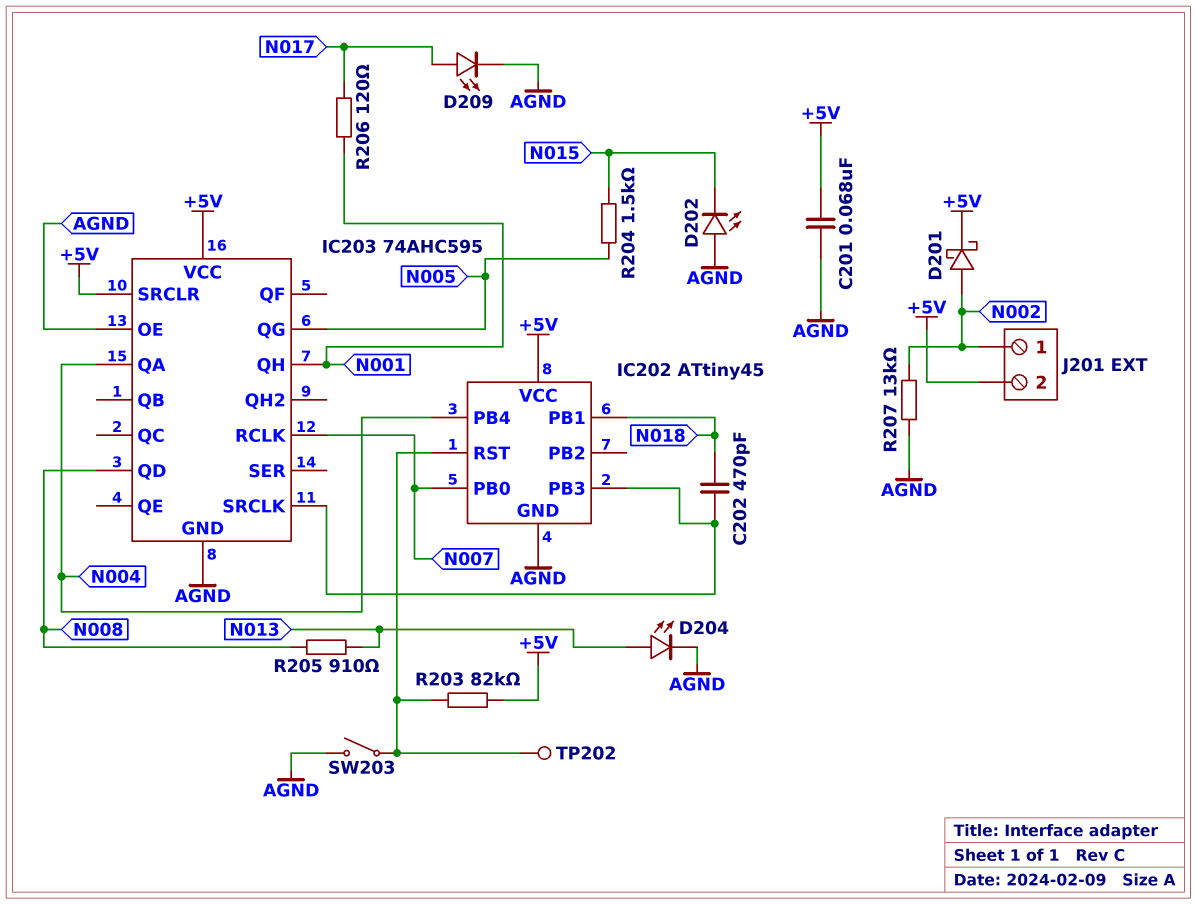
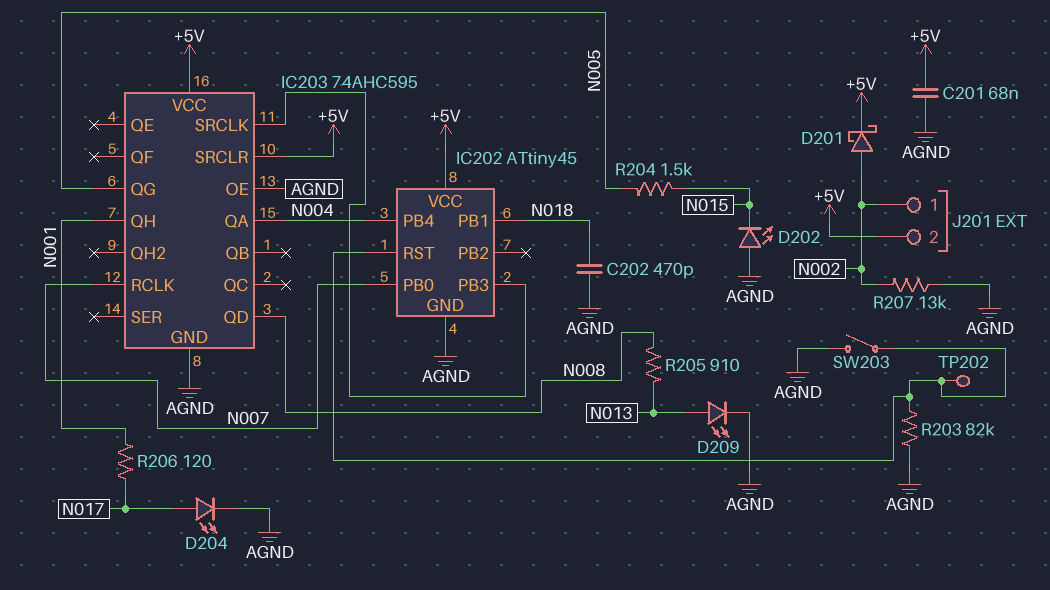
C202: 470pF (IC202/PB3, N018) -> 470pF (AGND, N018)
D204: LED (A N013, K AGND) -> LED (A N017, K AGND)
D209: LED (A N017, K AGND) -> LED (A N013, K AGND)
R203: 82k (+5V, IC202/RST) -> 82k (AGND, IC202/RST)

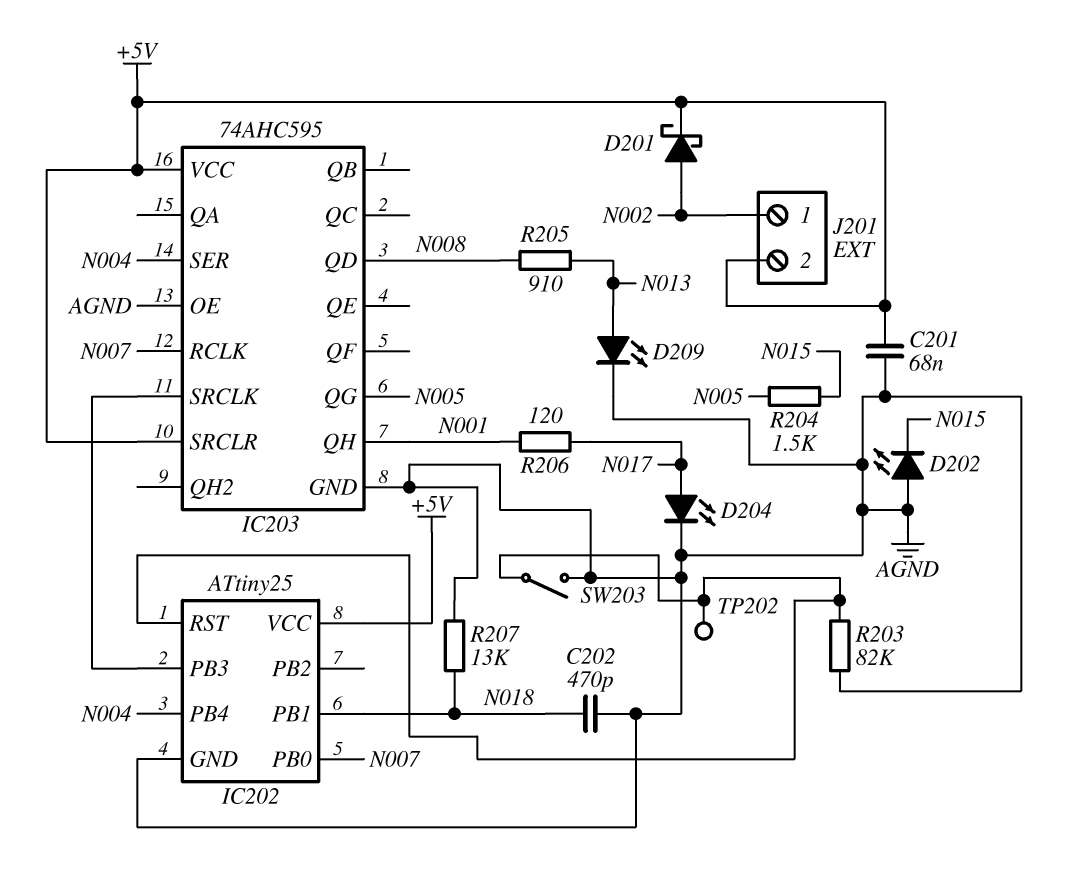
IC202: ATtiny45 -> ATtiny25
IC203 pin QA: N004 -> none
IC203 pin SER: none -> N004
R207: 13k (AGND, N002) -> 13k (AGND, N018)

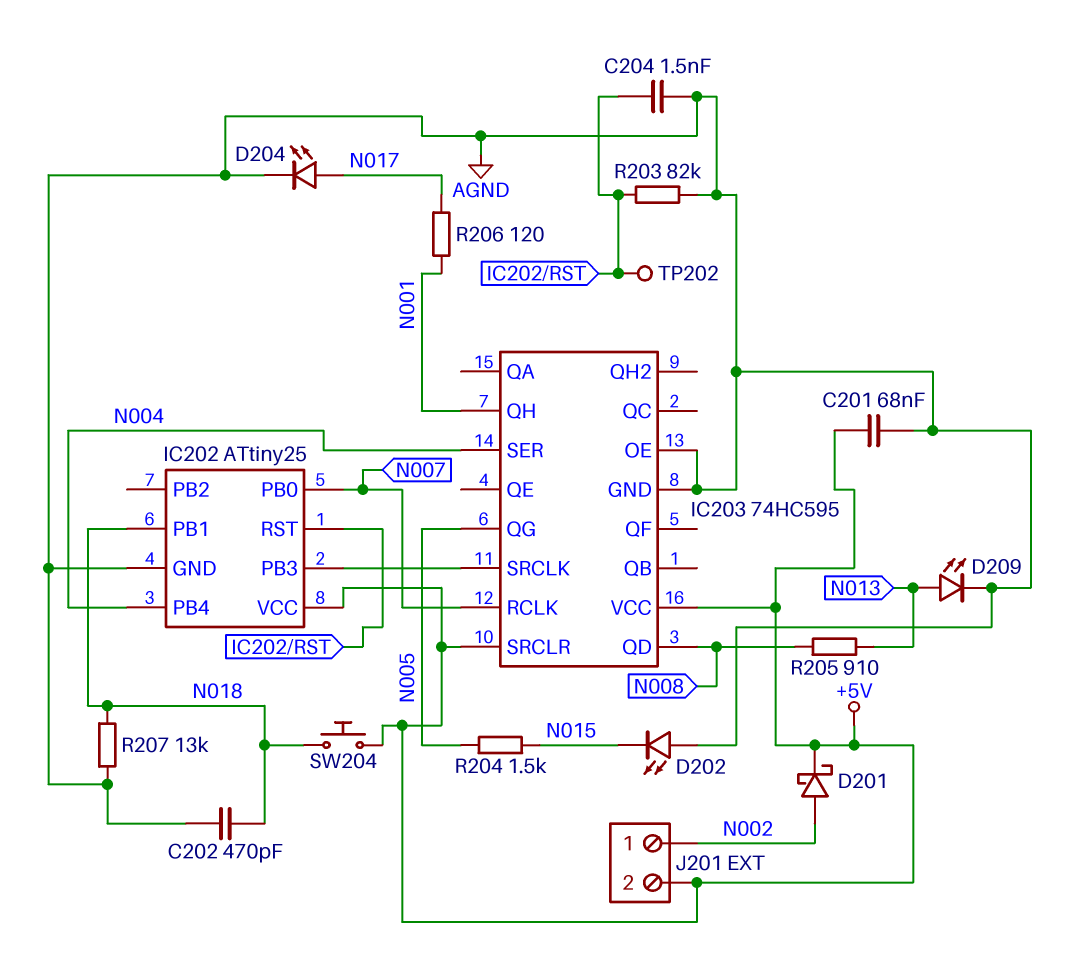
C204: none -> 1.5nF (AGND, IC202/RST)
IC203: 74AHC595 -> 74HC595
SW203: switch (AGND, IC202/RST) -> none
SW204: none -> button (+5V, N018)

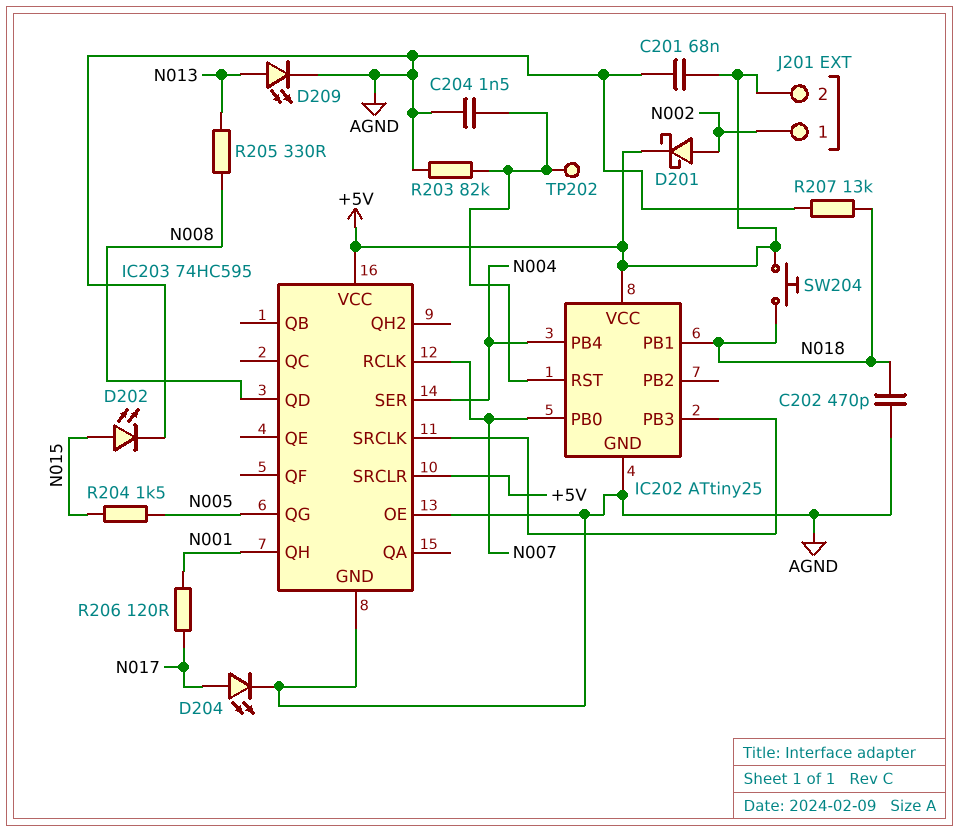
D202: LED (A AGND, K N015) -> LED (A N015, K AGND)
R205: 910 (N008, N013) -> 330 (N008, N013)

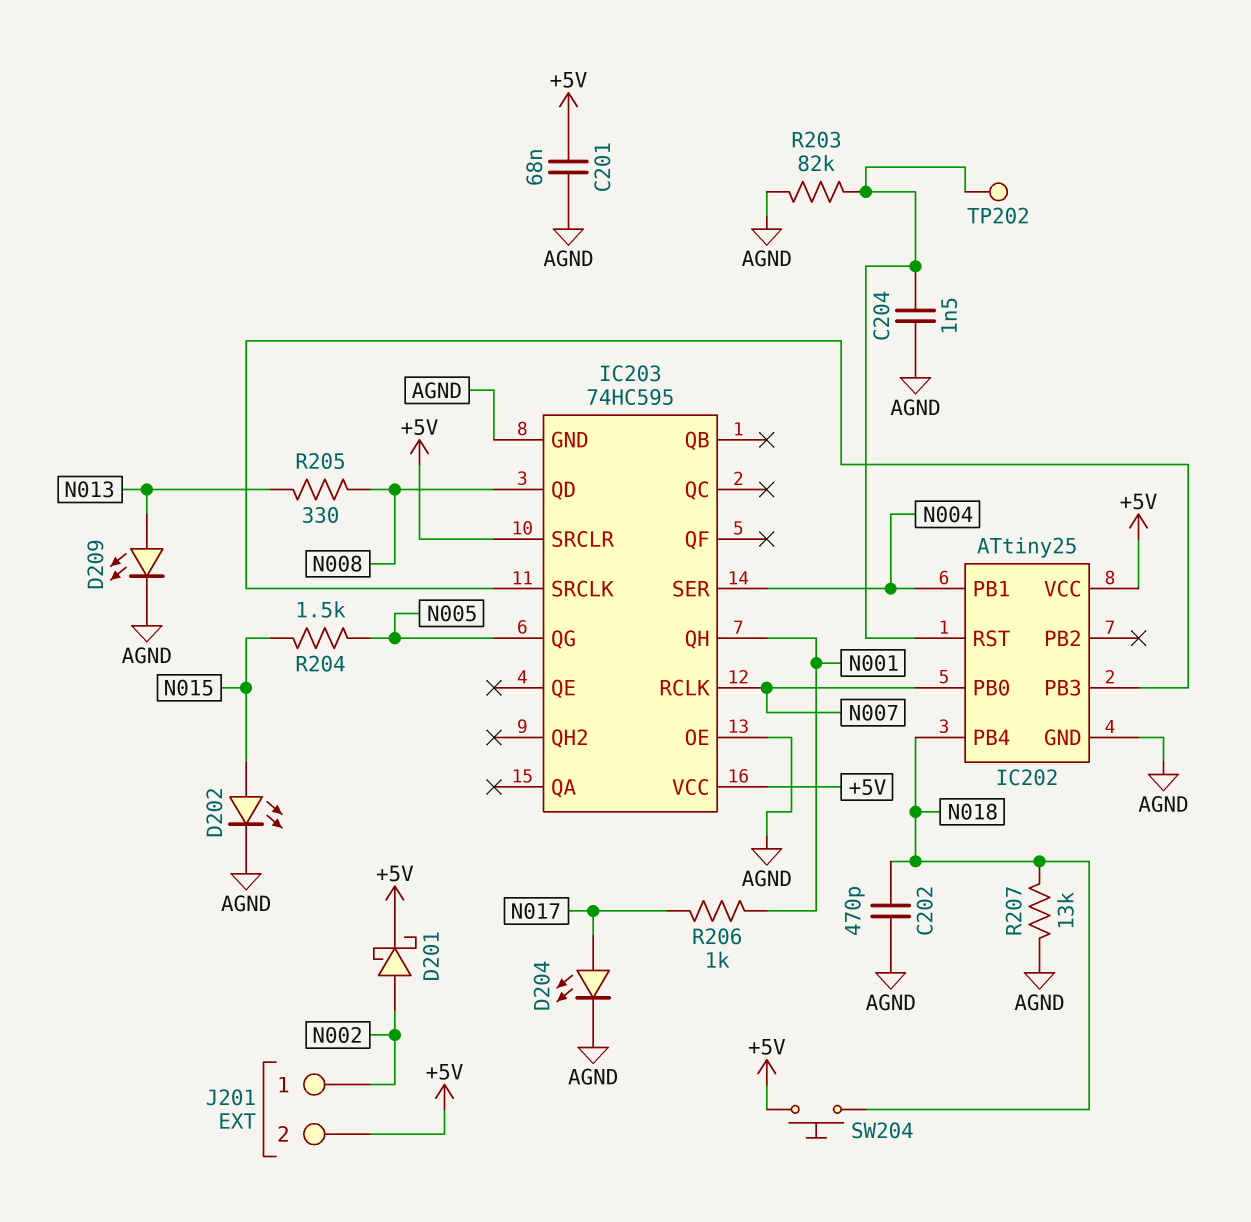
IC202 pin PB1: N018 -> N004
IC202 pin PB4: N004 -> N018
R206: 120 (N001, N017) -> 1k (N001, N017)

